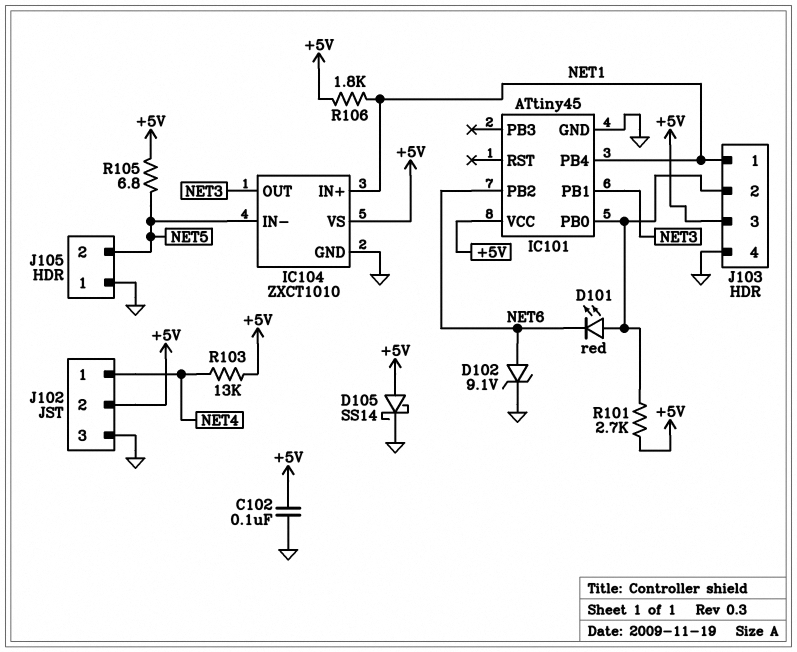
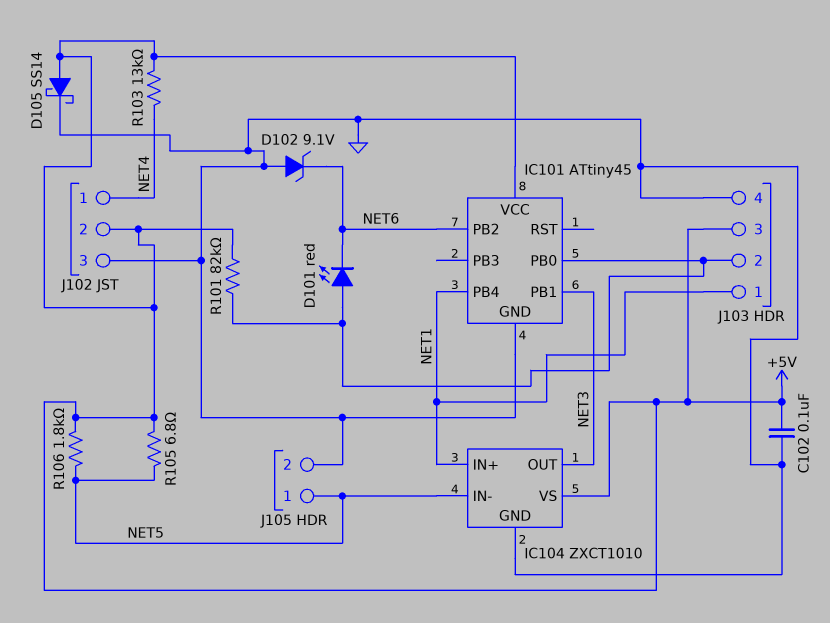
D102: zener 9.1V (A NET6, K GND) -> zener 9.1V (A GND, K NET6)
J105 pin 1: GND -> NET5
J105 pin 2: NET5 -> GND
R101: 2.7k (+5V, IC101/PB0) -> 82k (+5V, IC101/PB0)
R106: 1.8k (+5V, NET1) -> 1.8k (+5V, NET5)

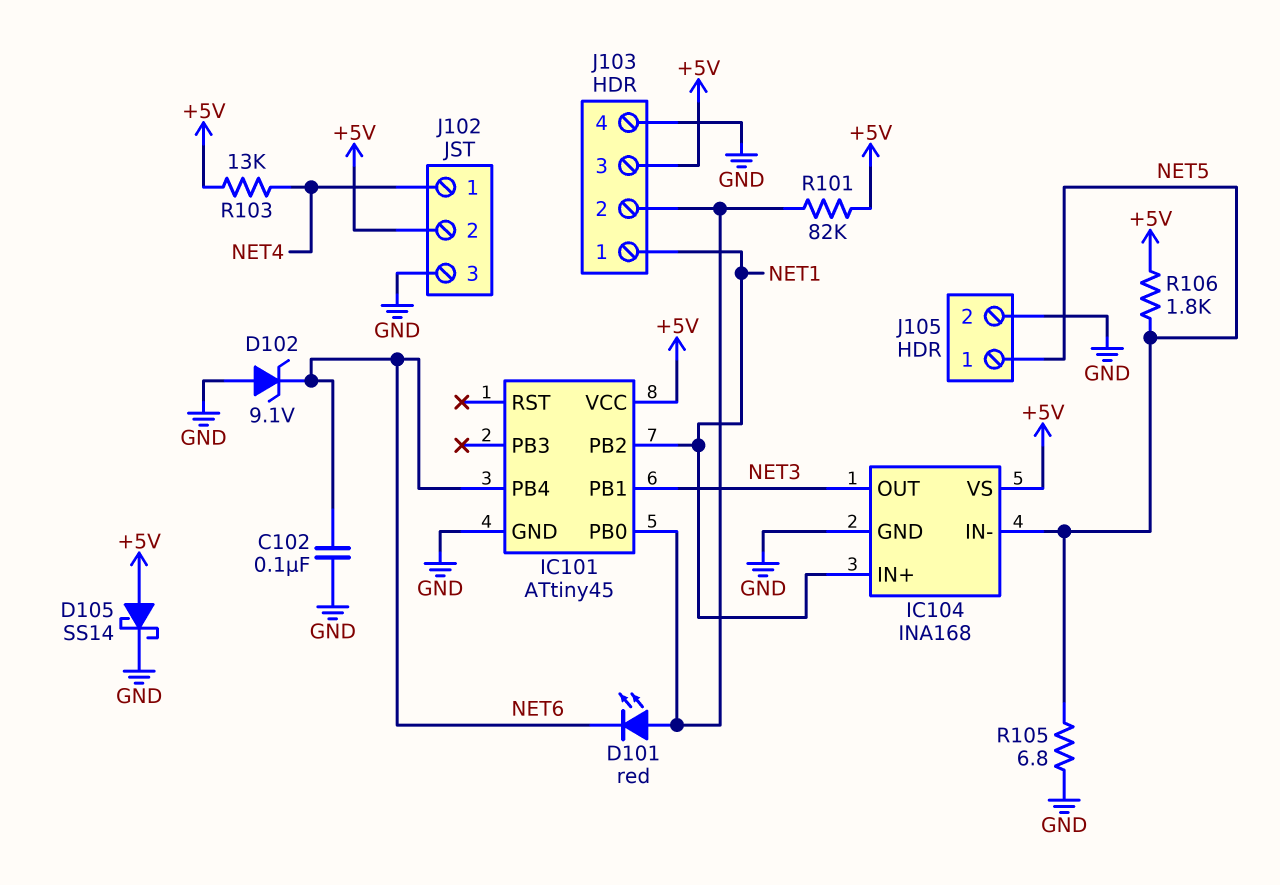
C102: 100nF (+5V, GND) -> 100nF (GND, NET6)
IC101 pin PB2: NET6 -> NET1
IC101 pin PB4: NET1 -> NET6
IC104: ZXCT1010 -> INA168
R105: 6.8 (+5V, NET5) -> 6.8 (GND, NET5)

